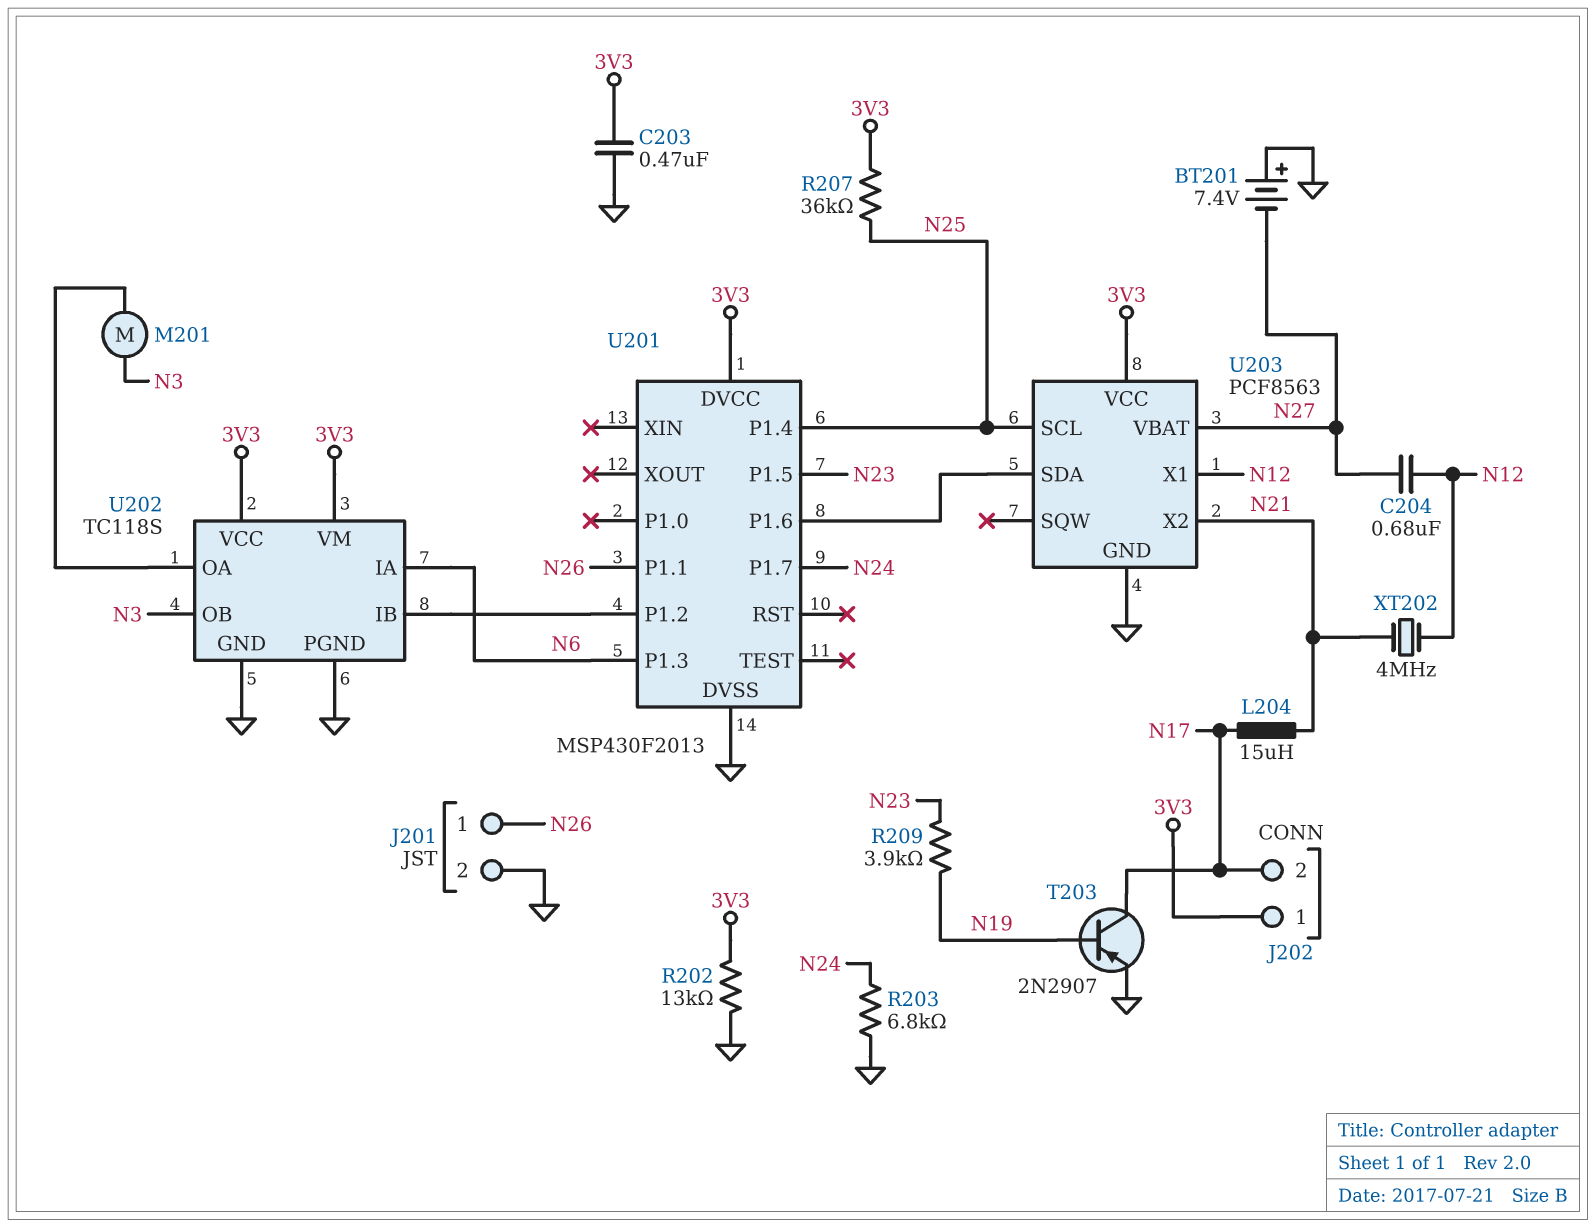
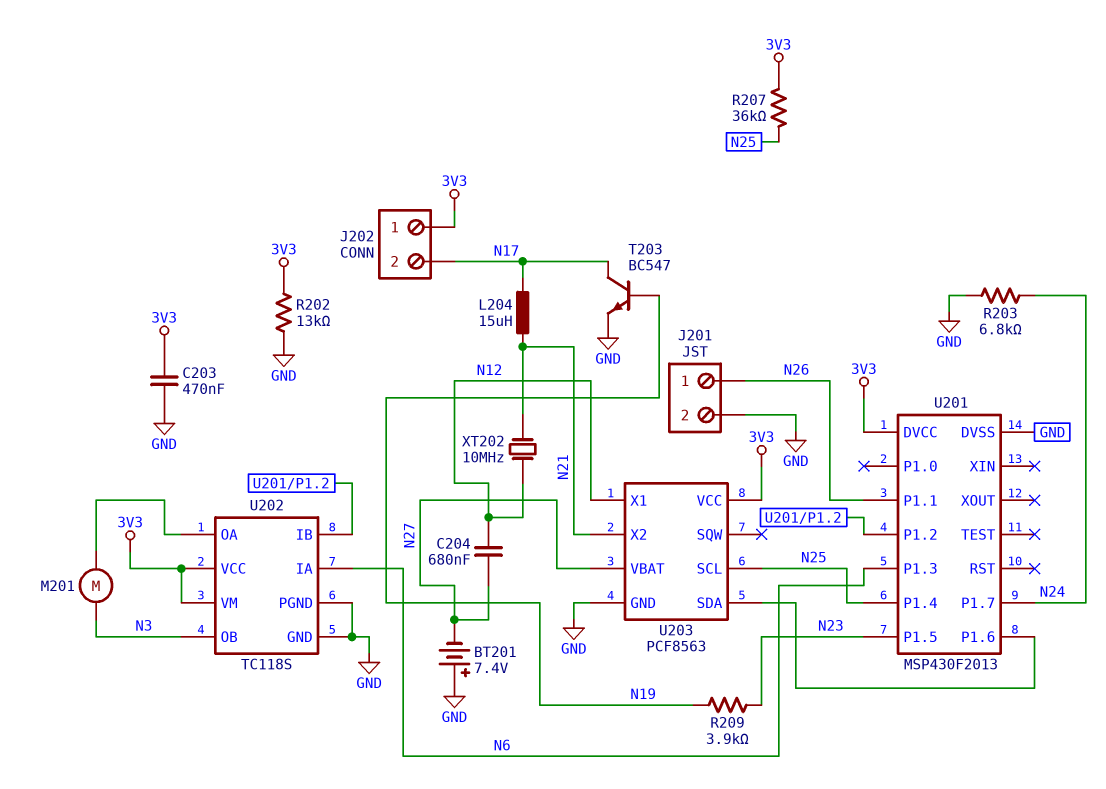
T203: PNP 2N2907 (B N19, C N17, E GND) -> NPN BC547 (B N19, C N17, E GND)
XT202: 4MHz (N12, N21) -> 10MHz (N12, N21)

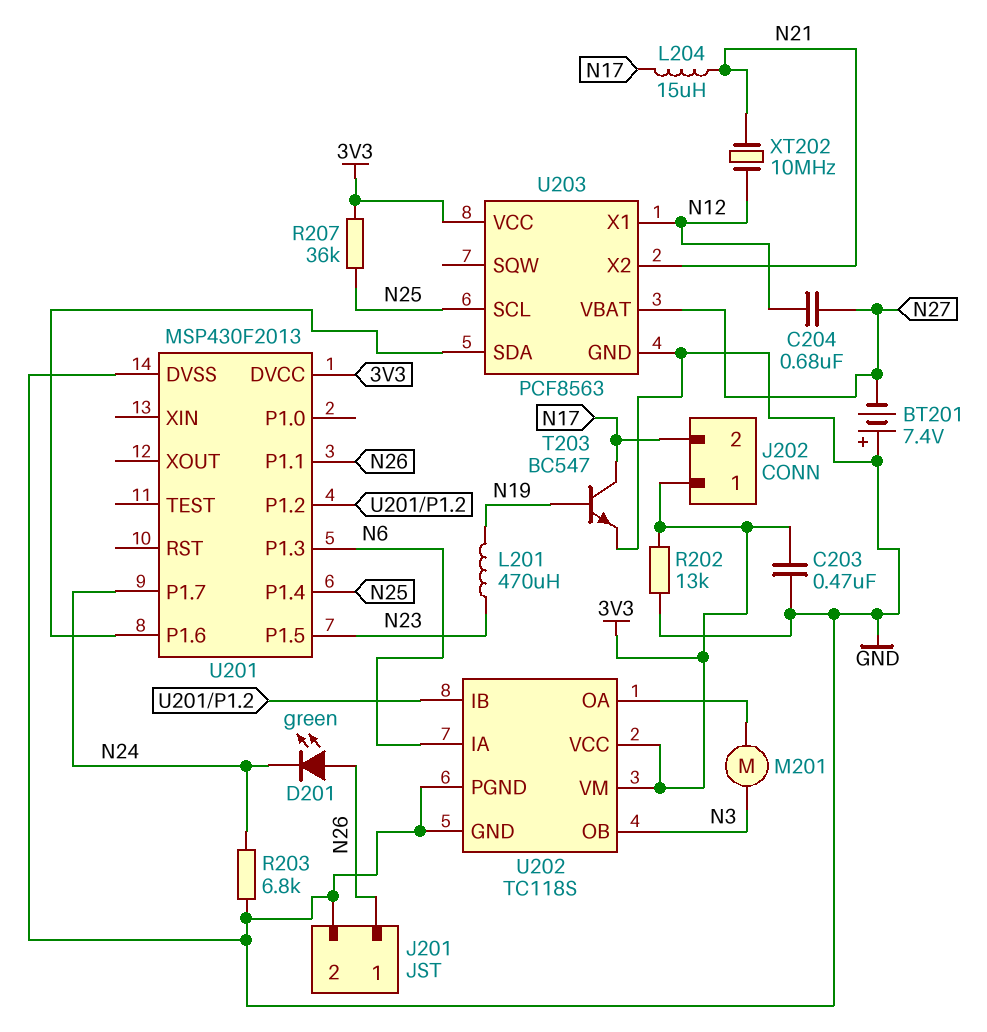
D201: none -> LED green (A N26, K N24)
L201: none -> 470uH (N19, N23)
R209: 3.9k (N19, N23) -> none

